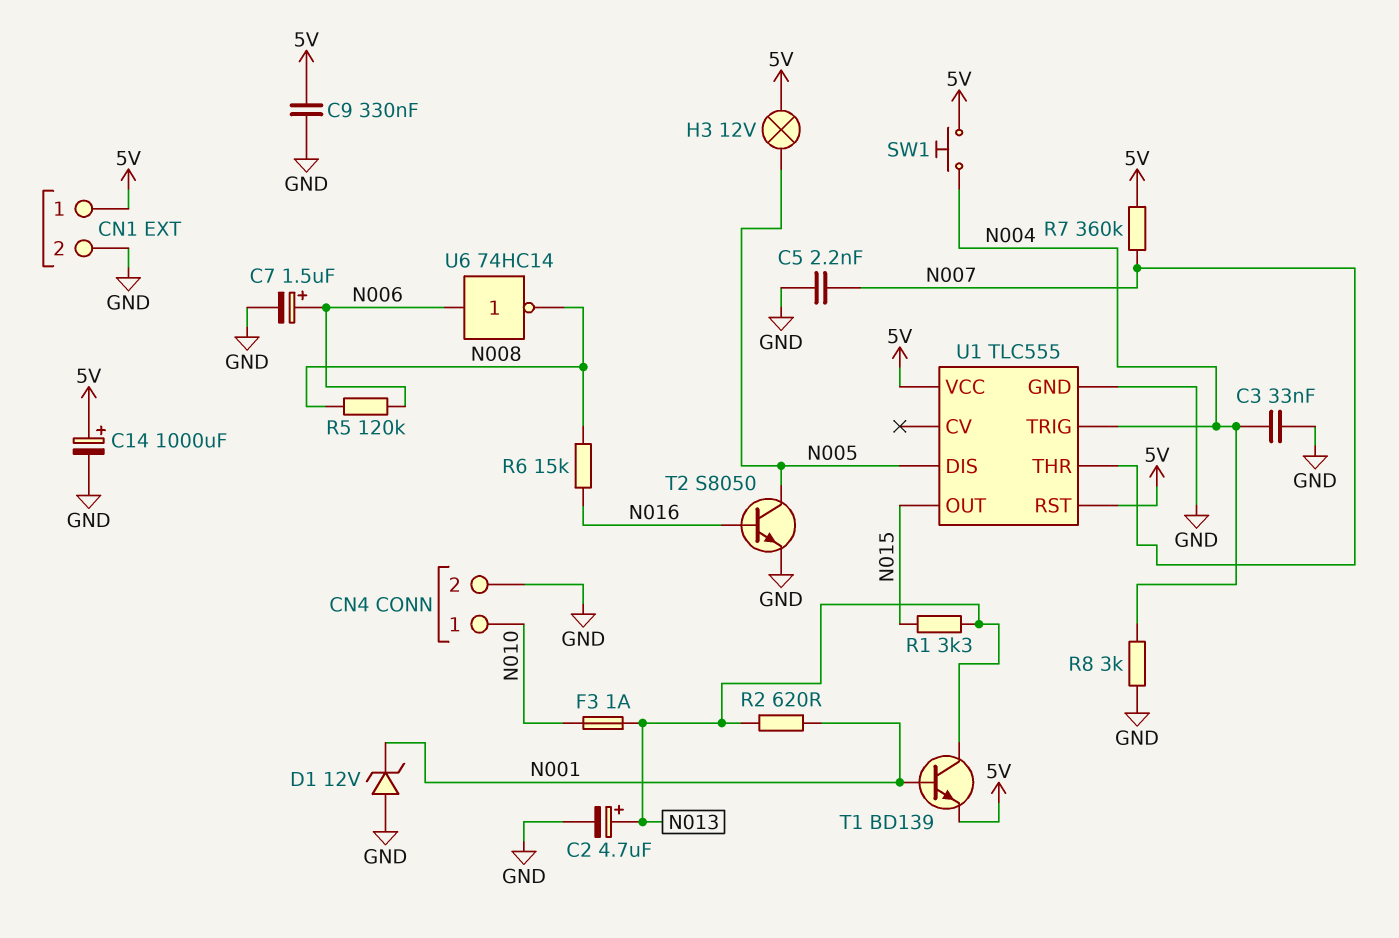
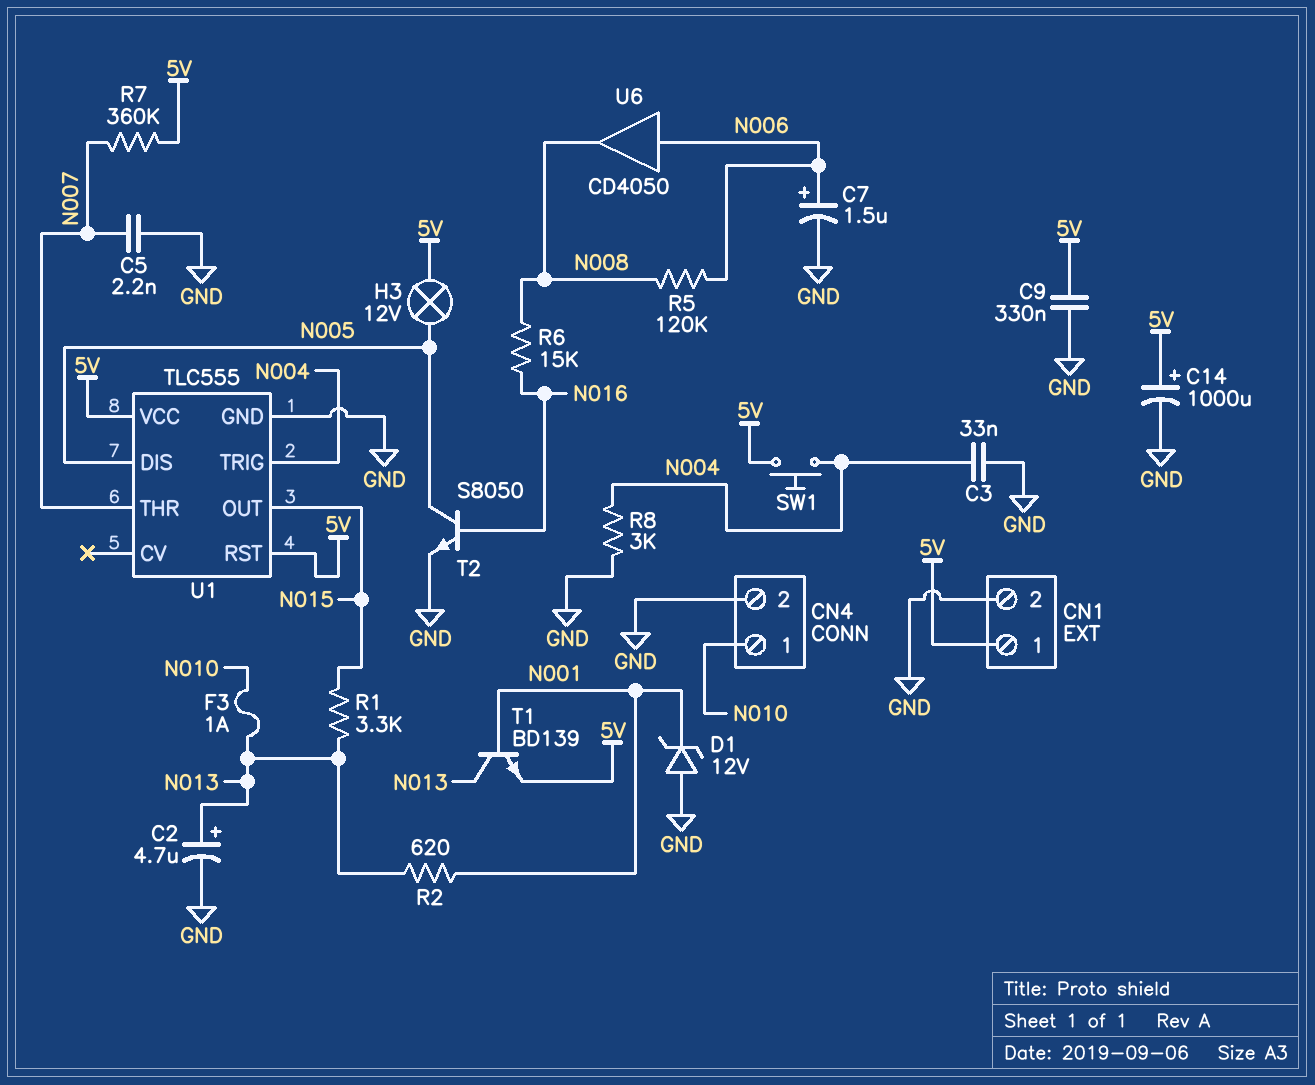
U6: NOT 74HC14 (in N006, out N008) -> buffer CD4050 (in N006, out N008)

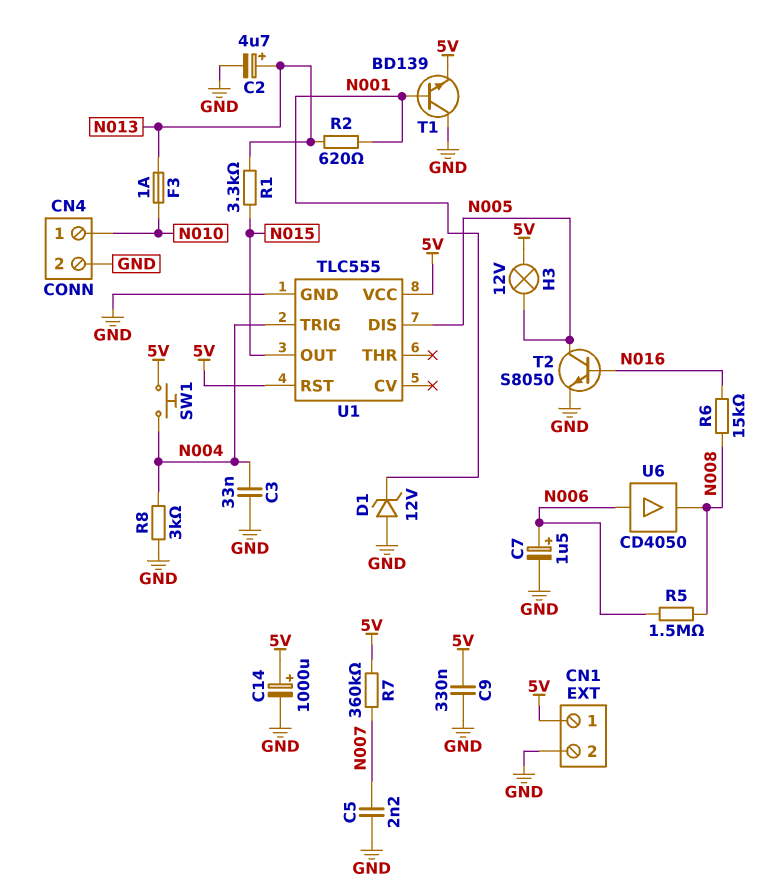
R5: 120k (N006, N008) -> 1.5M (N006, N008)
T1: NPN BD139 (B N001, C N013, E 5V) -> NPN BD139 (B N001, C GND, E 5V)
U1 pin THR: N007 -> none

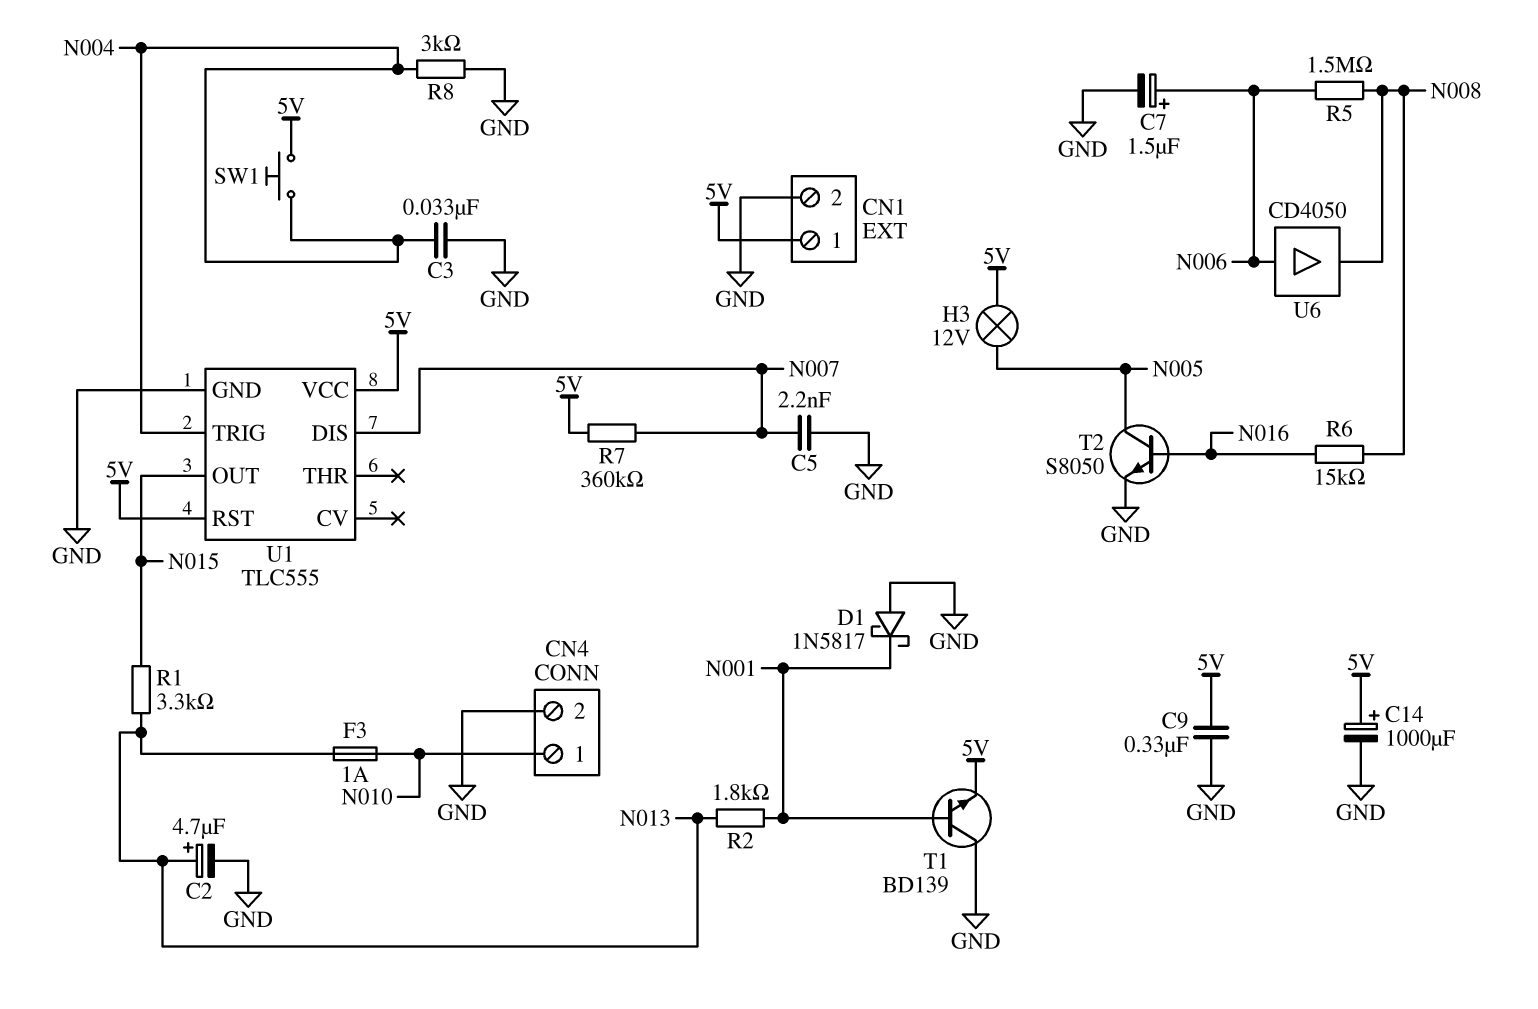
D1: zener 12V (A GND, K N001) -> schottky 1N5817 (A GND, K N001)
R2: 620 (N001, N013) -> 1.8k (N001, N013)
U1 pin DIS: N005 -> N007

